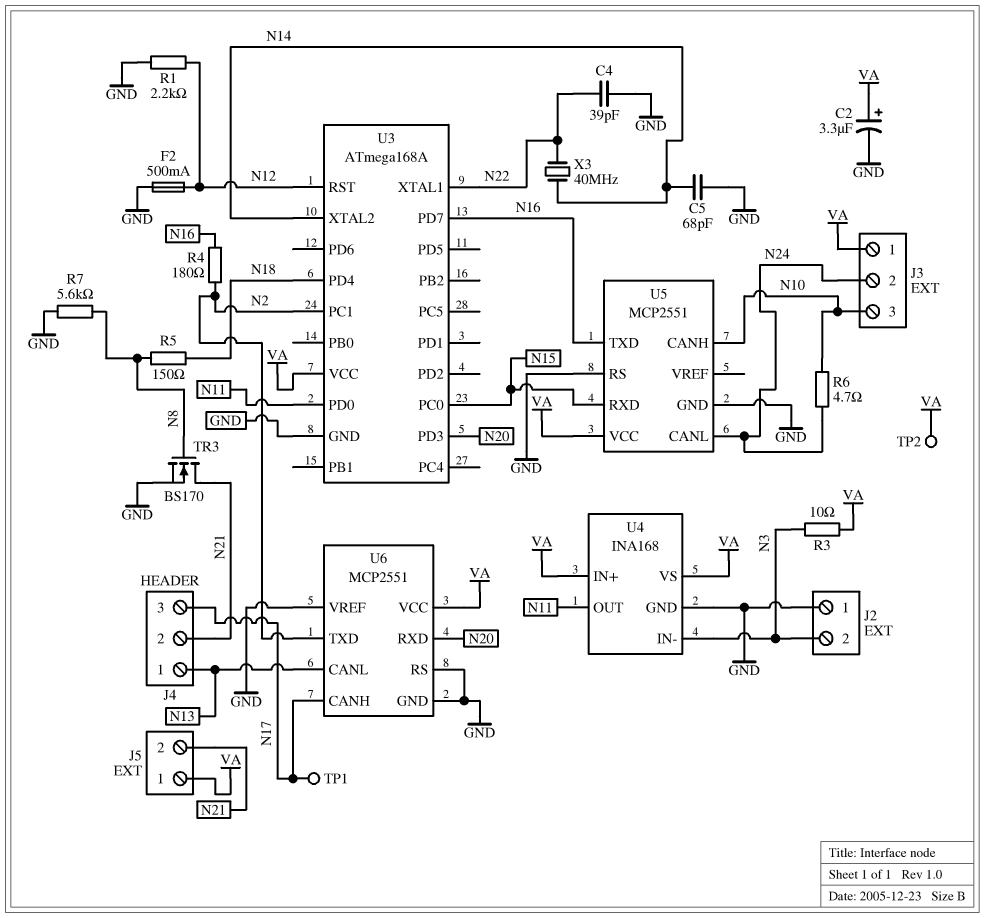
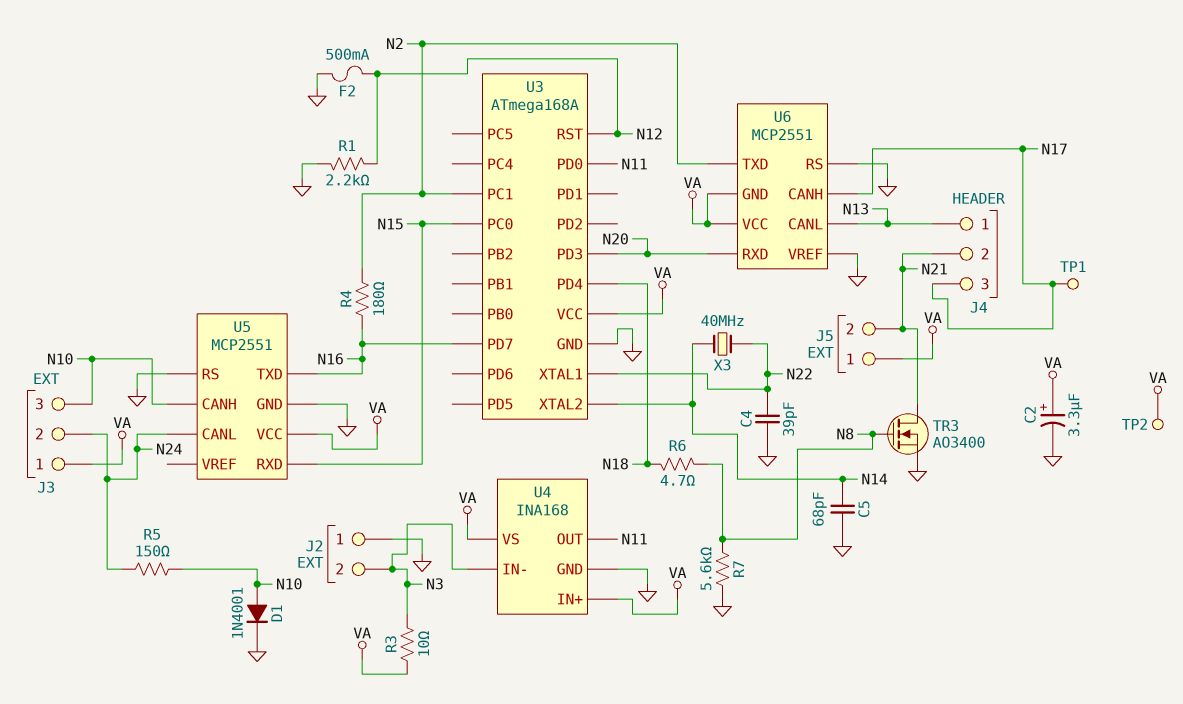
D1: none -> diode 1N4001 (A N10, K GND)
R5: 150 (N8, N18) -> 150 (N10, N24)
R6: 4.7 (N10, N24) -> 4.7 (N8, N18)
TR3: NMOS BS170 (G N8, D N21, S GND) -> NMOS AO3400 (G N8, D N21, S GND)
U6 pin GND: GND -> VA

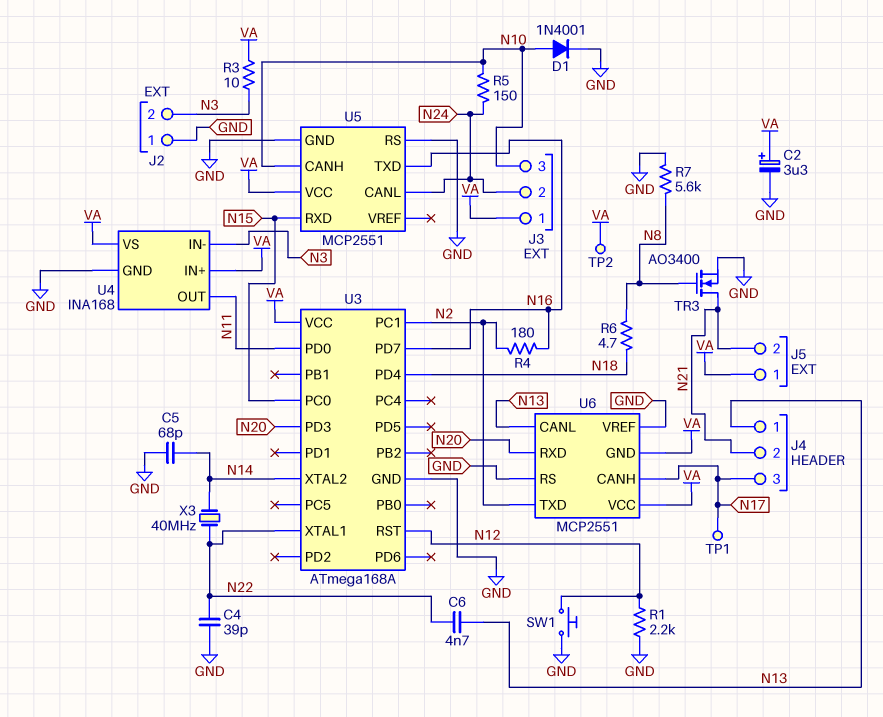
C6: none -> 4.7nF (N13, N22)
F2: 500mA (GND, N12) -> none
SW1: none -> button (GND, N12)

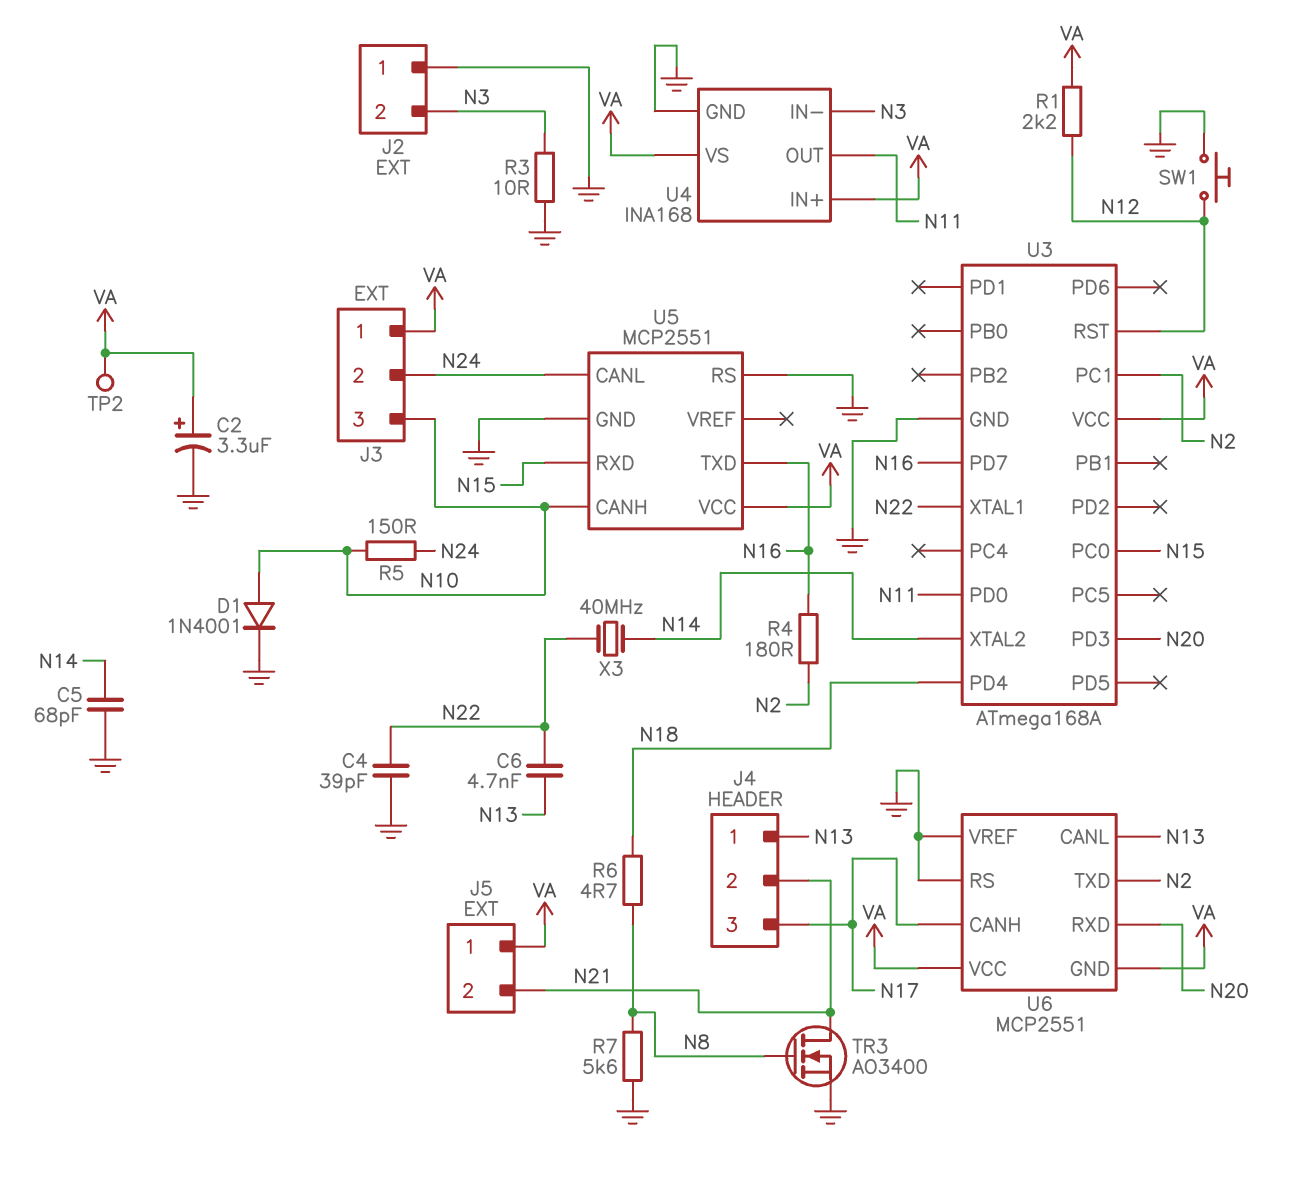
R1: 2.2k (GND, N12) -> 2.2k (N12, VA)
R3: 10 (N3, VA) -> 10 (GND, N3)
TP1: test point (N17) -> none

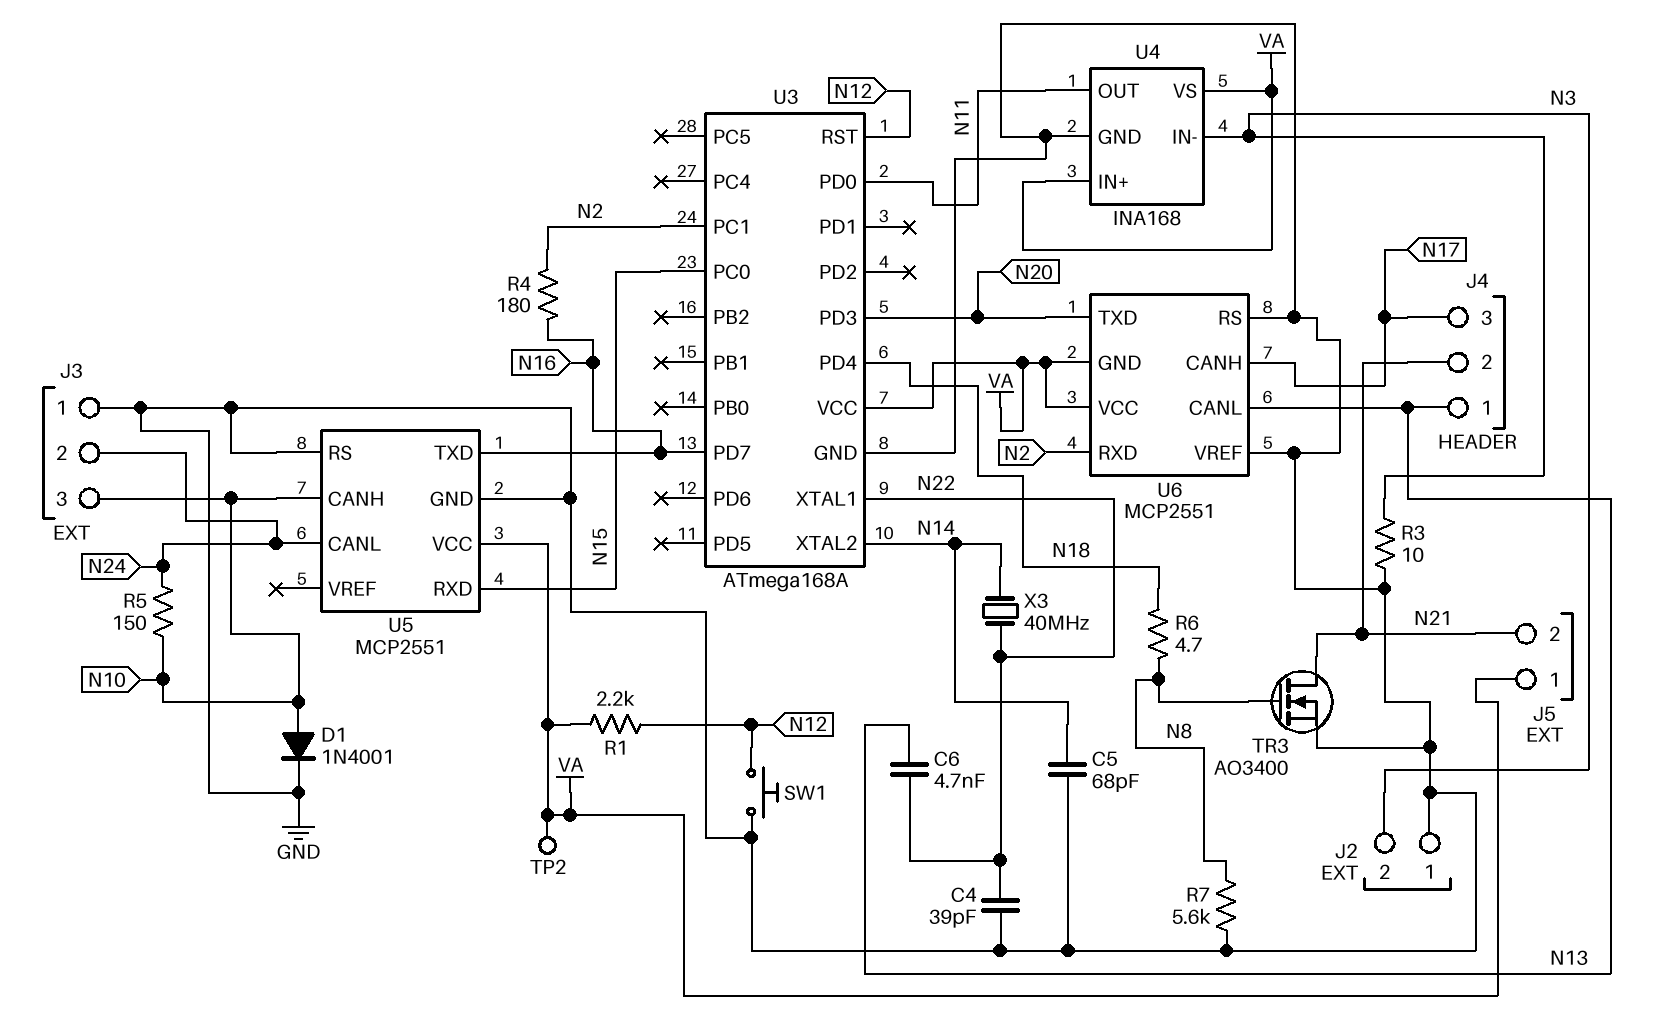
C2: 3.3uF (plus VA, minus GND) -> none
J3 pin 1: VA -> GND
U6 pin RXD: N20 -> N2
U6 pin TXD: N2 -> N20

